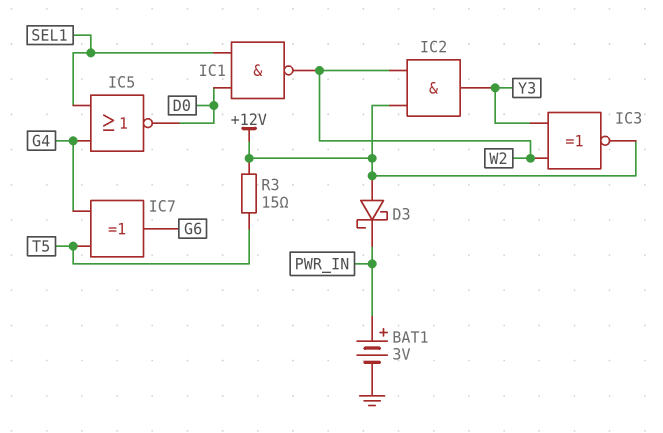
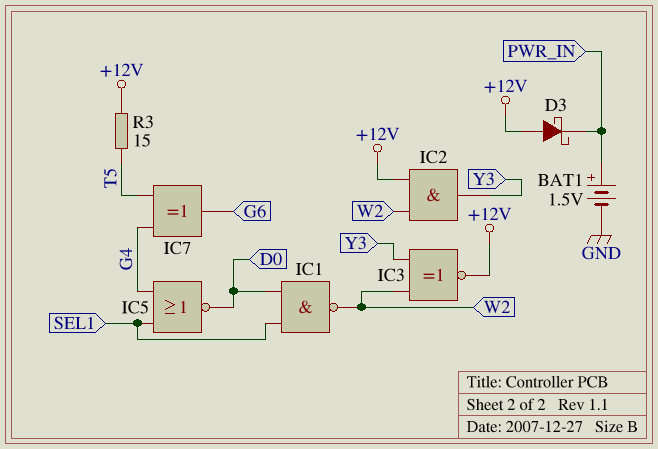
BAT1: 3V (plus PWR_IN, minus GND) -> 1.5V (plus PWR_IN, minus GND)

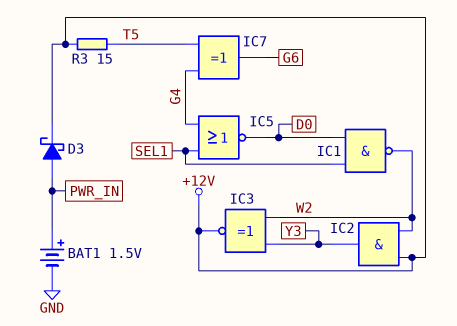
D3: schottky (A +12V, K PWR_IN) -> schottky (A PWR_IN, K +12V)

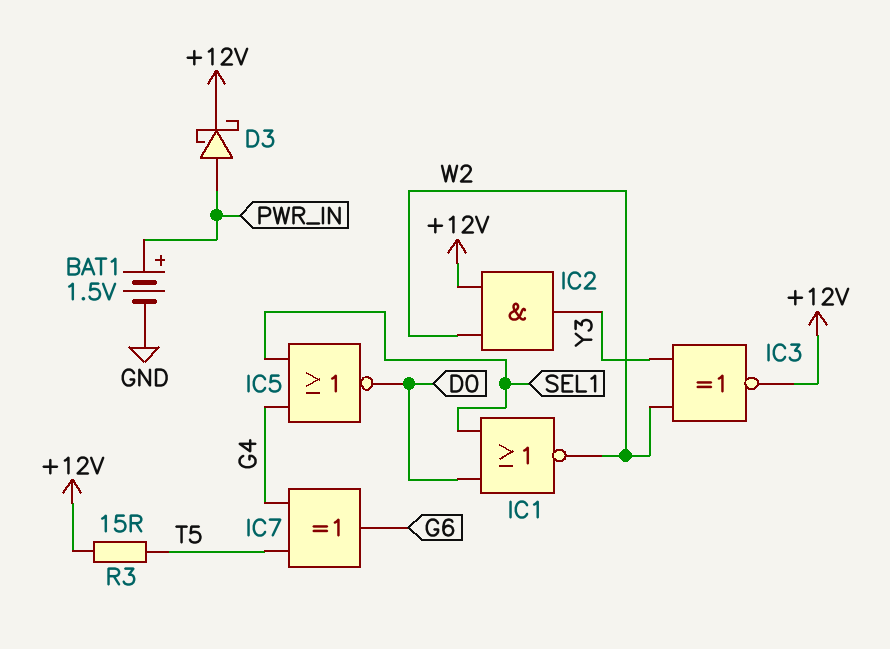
IC1: NAND (in D0, in SEL1, out W2) -> NOR (in D0, in SEL1, out W2)

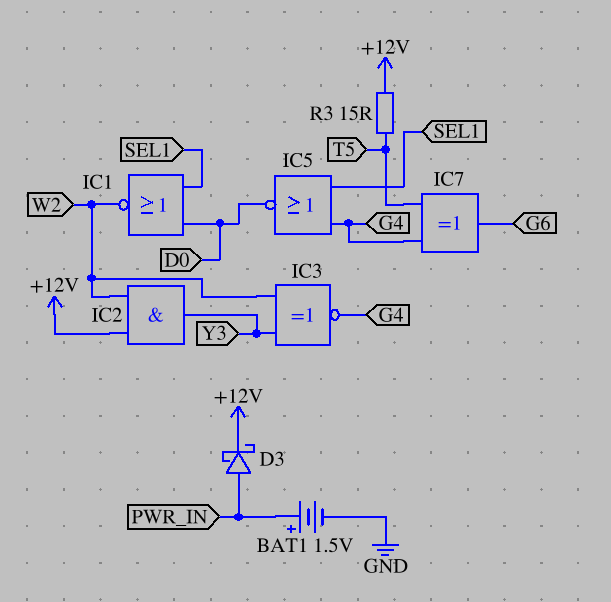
IC3: XNOR (in W2, in Y3, out +12V) -> XNOR (in W2, in Y3, out G4)

